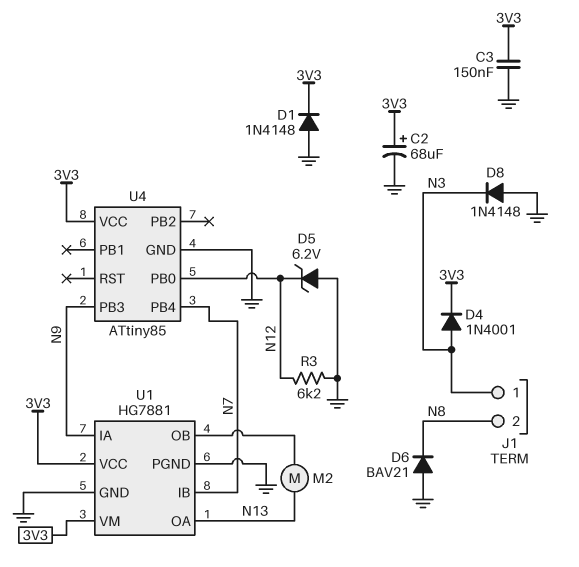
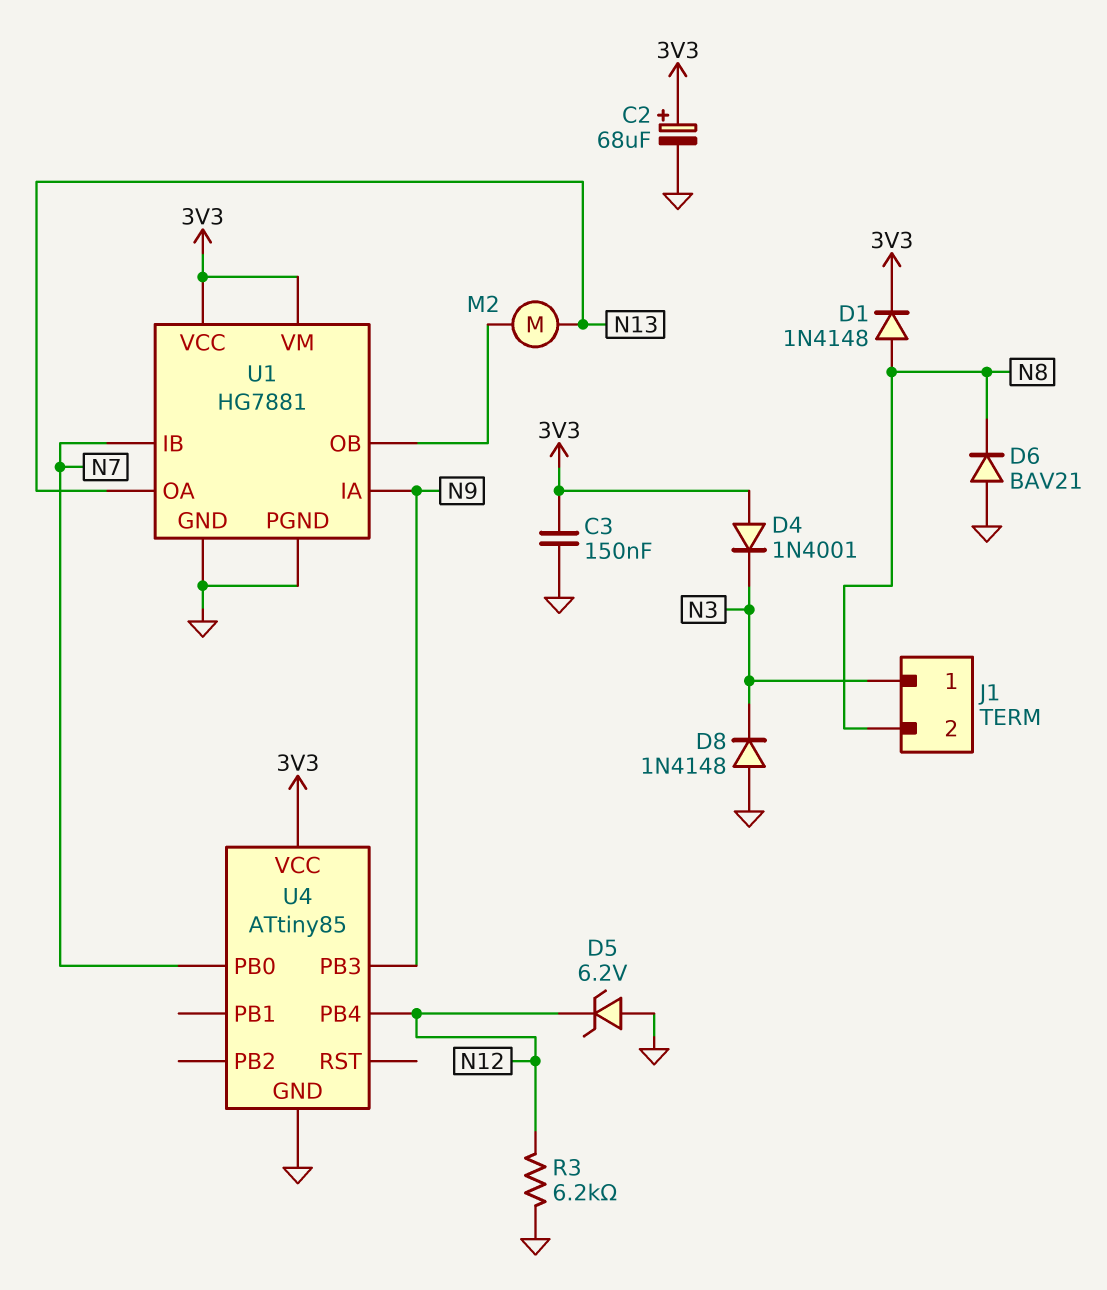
D1: diode 1N4148 (A GND, K 3V3) -> diode 1N4148 (A N8, K 3V3)
D4: diode 1N4001 (A N3, K 3V3) -> diode 1N4001 (A 3V3, K N3)
U4 pin PB0: N12 -> N7
U4 pin PB4: N7 -> N12

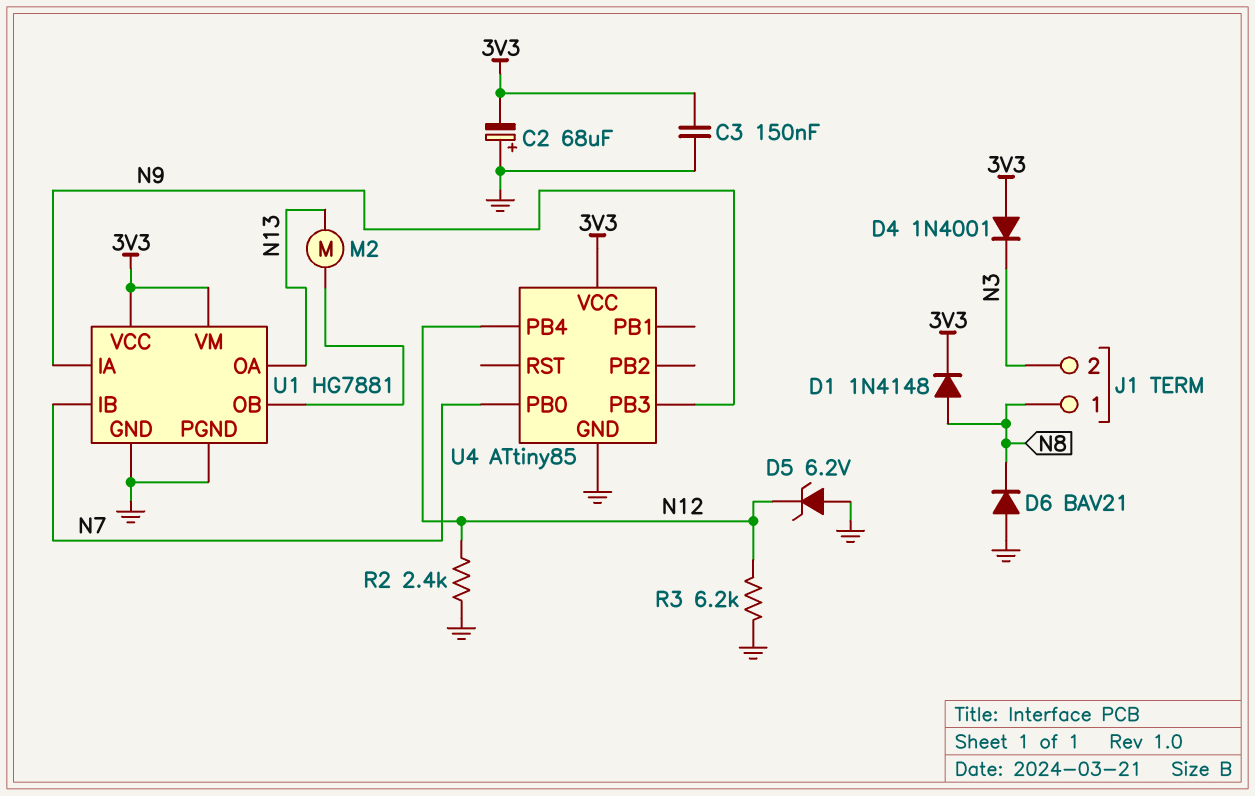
C2: 68uF (plus 3V3, minus GND) -> 68uF (plus GND, minus 3V3)
D8: diode 1N4148 (A GND, K N3) -> none
J1 pin 1: N3 -> N8
J1 pin 2: N8 -> N3
R2: none -> 2.4k (GND, N12)

